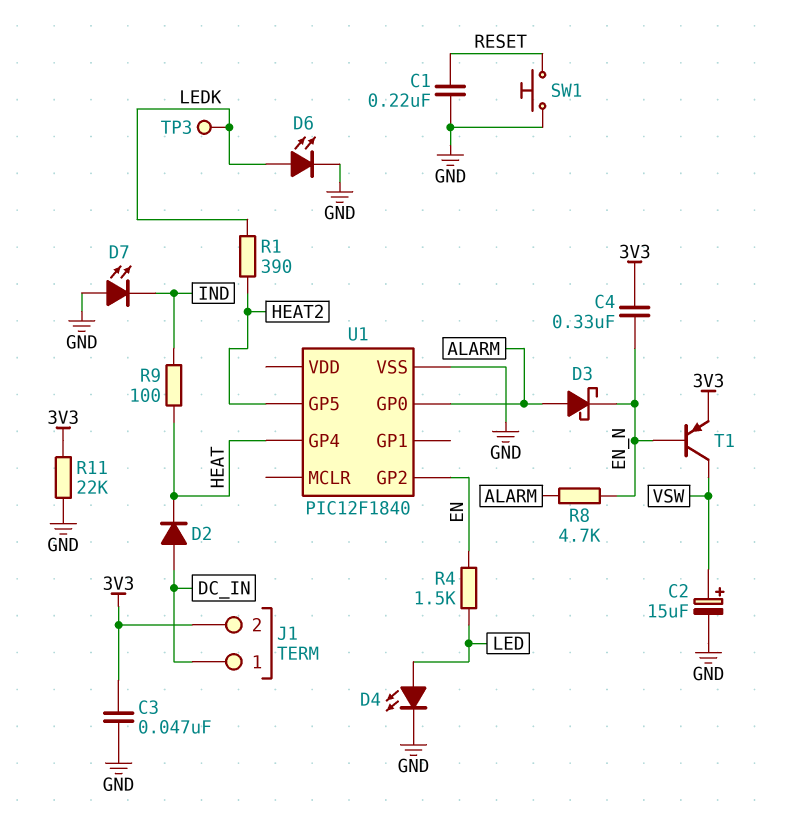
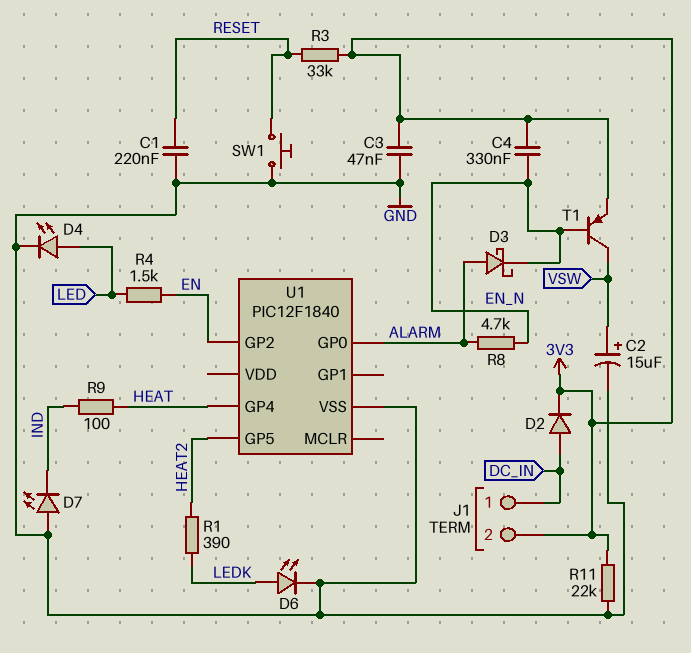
D2: diode (A DC_IN, K HEAT) -> diode (A DC_IN, K 3V3)
R3: none -> 33k (3V3, RESET)
TP3: test point (LEDK) -> none

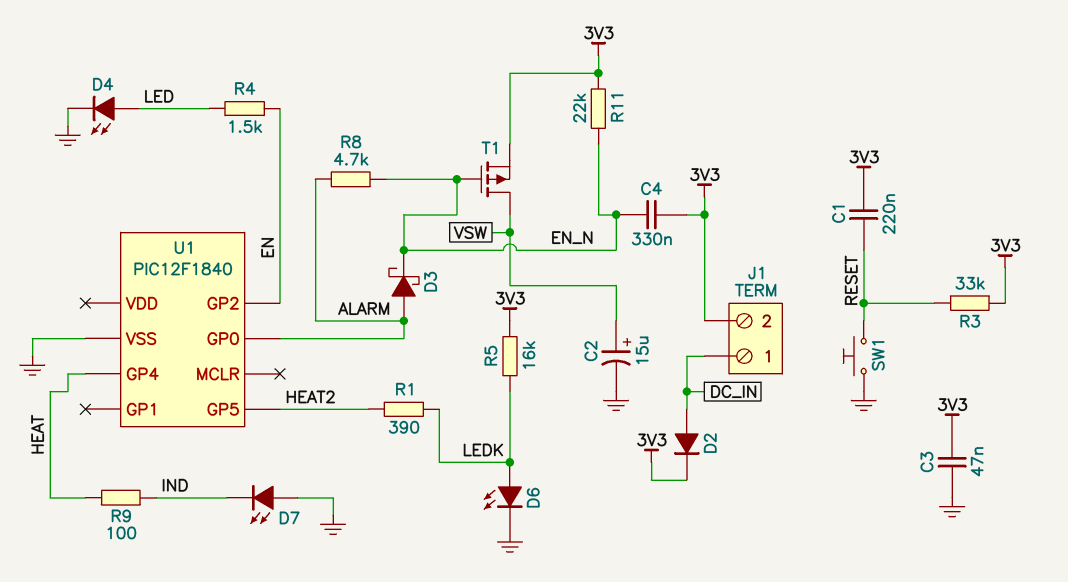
C1: 220nF (GND, RESET) -> 220nF (3V3, RESET)
R5: none -> 16k (3V3, LEDK)
R11: 22k (3V3, GND) -> 22k (3V3, EN_N)
T1: PNP (B EN_N, C VSW, E 3V3) -> PMOS (G EN_N, D VSW, S 3V3)

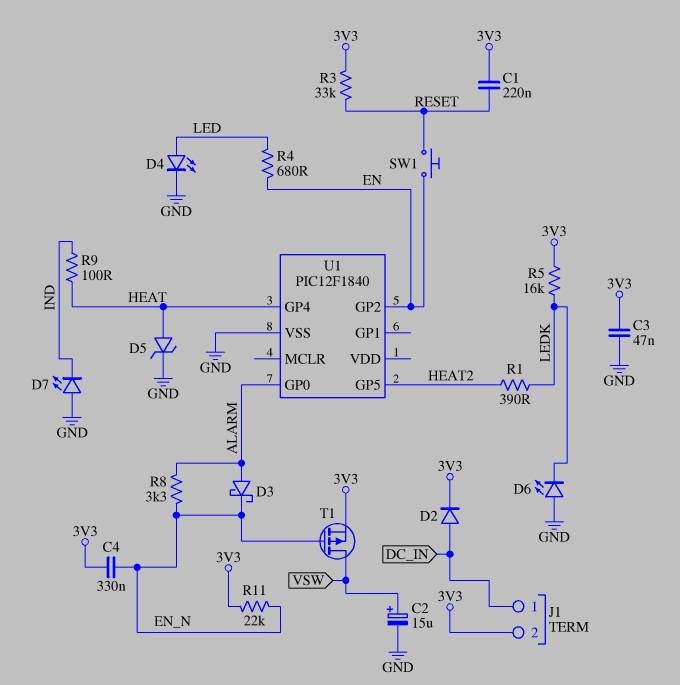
D5: none -> zener (A HEAT, K GND)
D6: LED (A LEDK, K GND) -> LED (A GND, K LEDK)
R4: 1.5k (EN, LED) -> 680 (EN, LED)
R8: 4.7k (ALARM, EN_N) -> 3.3k (ALARM, EN_N)
SW1: button (GND, RESET) -> button (EN, RESET)

